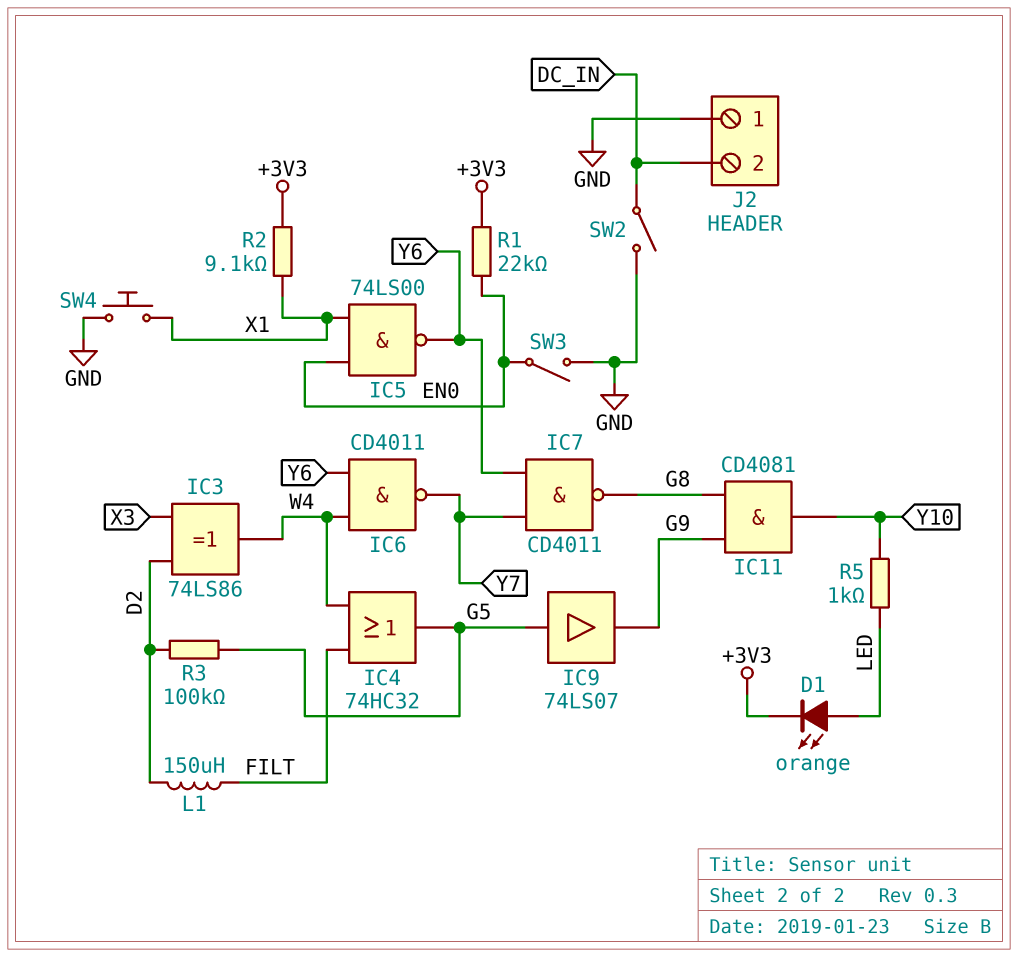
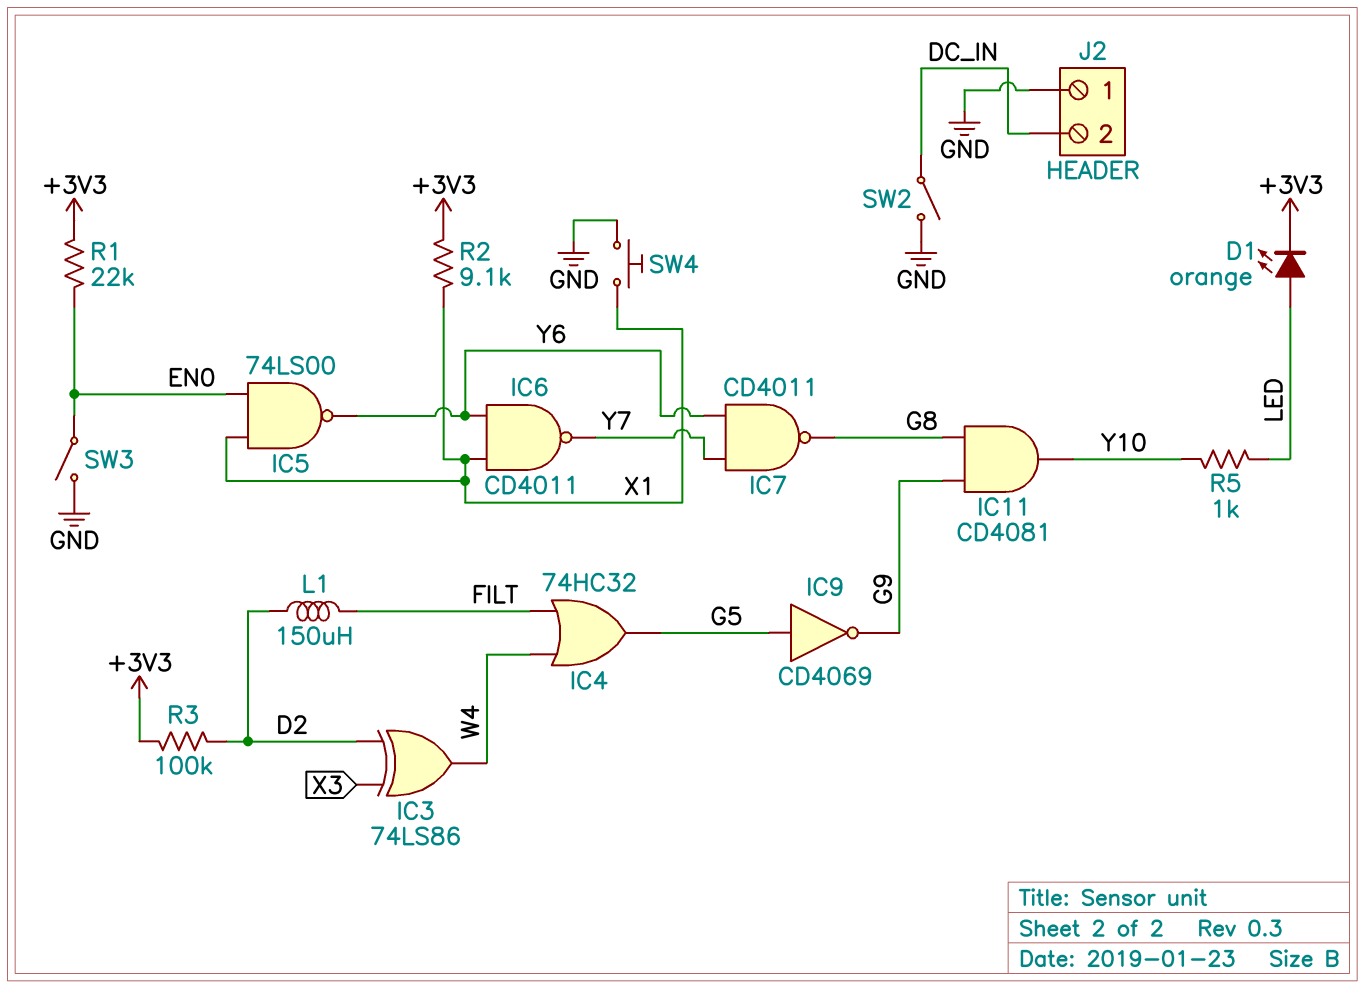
IC6: NAND CD4011 (in W4, in Y6, out Y7) -> NAND CD4011 (in X1, in Y6, out Y7)
IC9: buffer 74LS07 (in G5, out G9) -> NOT CD4069 (in G5, out G9)
R3: 100k (D2, G5) -> 100k (+3V3, D2)

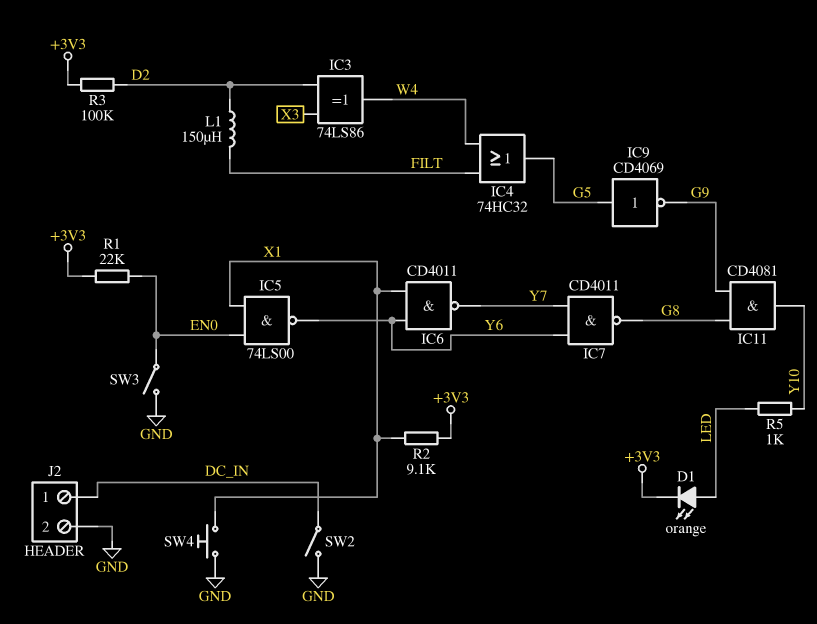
J2 pin 1: GND -> DC_IN
J2 pin 2: DC_IN -> GND

